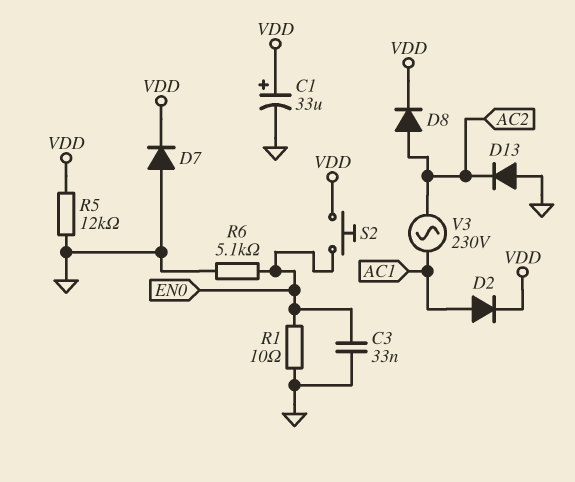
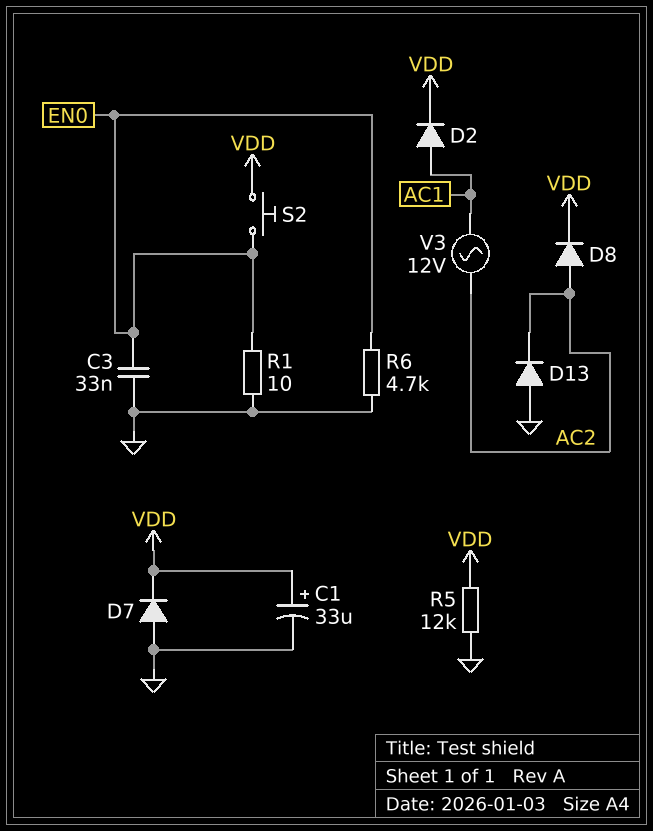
R6: 5.1k (EN0, GND) -> 4.7k (EN0, GND)
V3: AC 230V (AC1, AC2) -> AC 12V (AC1, AC2)

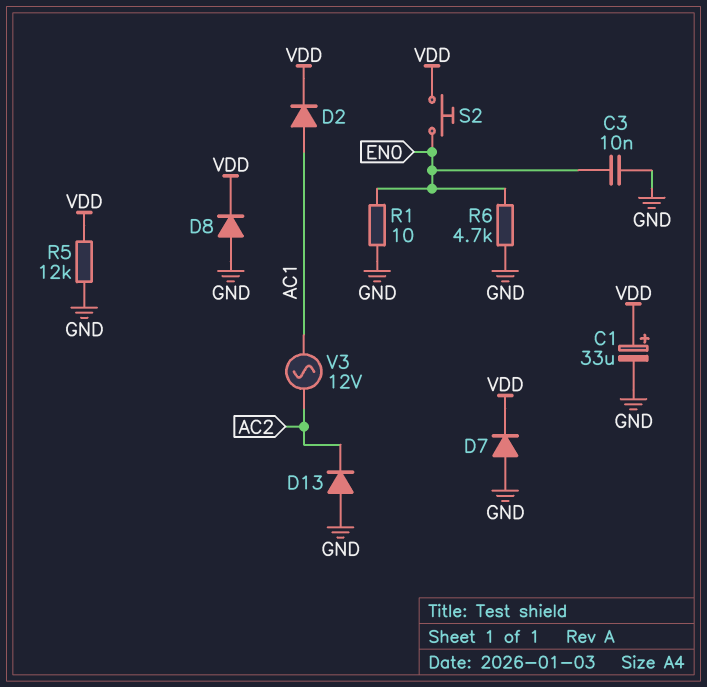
C3: 33nF (EN0, GND) -> 10nF (EN0, GND)
D8: diode (A AC2, K VDD) -> diode (A GND, K VDD)

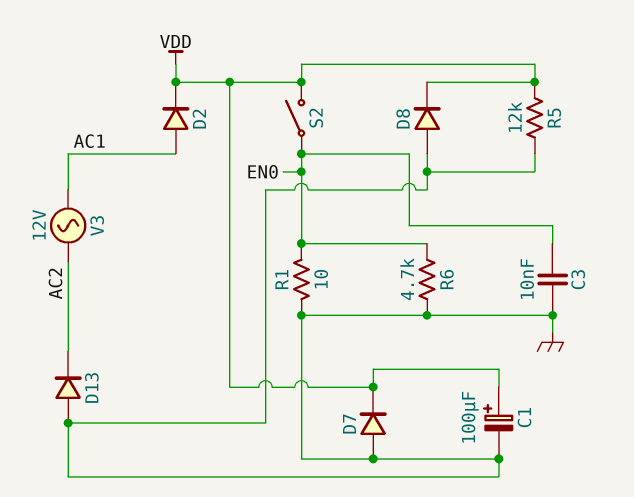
C1: 33uF (plus VDD, minus GND) -> 100uF (plus VDD, minus GND)
S2: button (EN0, VDD) -> switch (EN0, VDD)

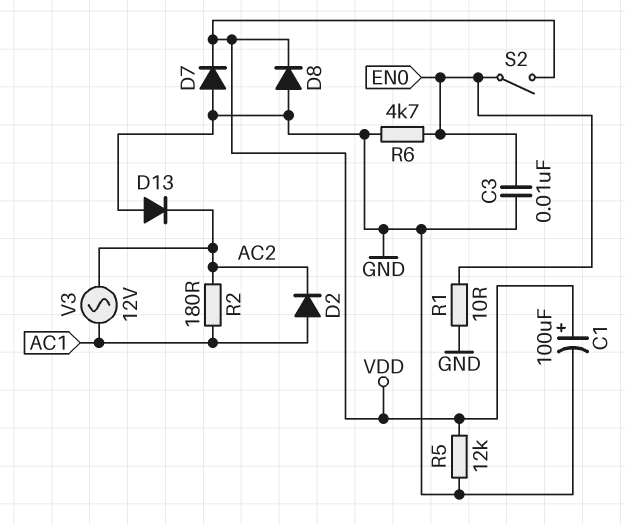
D2: diode (A AC1, K VDD) -> diode (A AC1, K AC2)
R2: none -> 180 (AC1, AC2)

